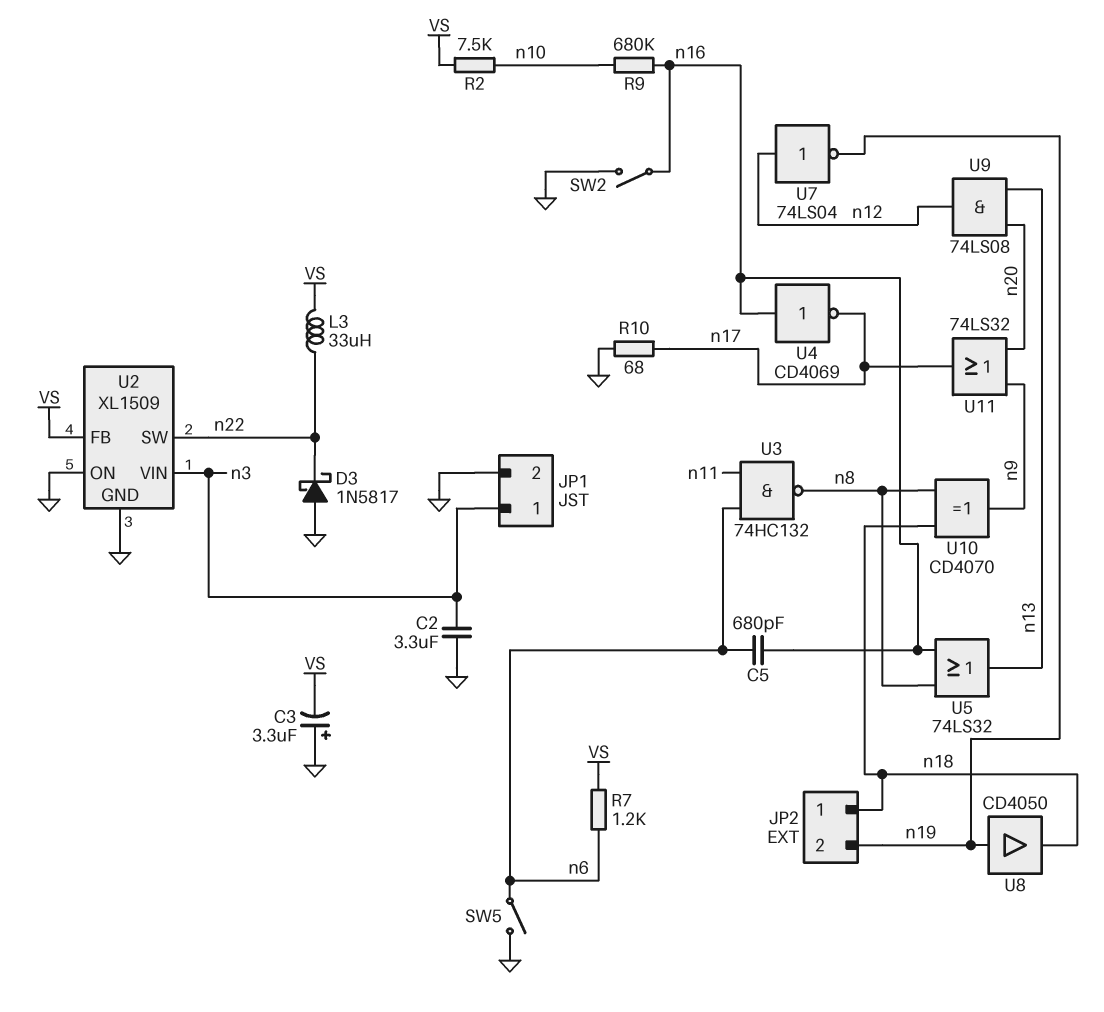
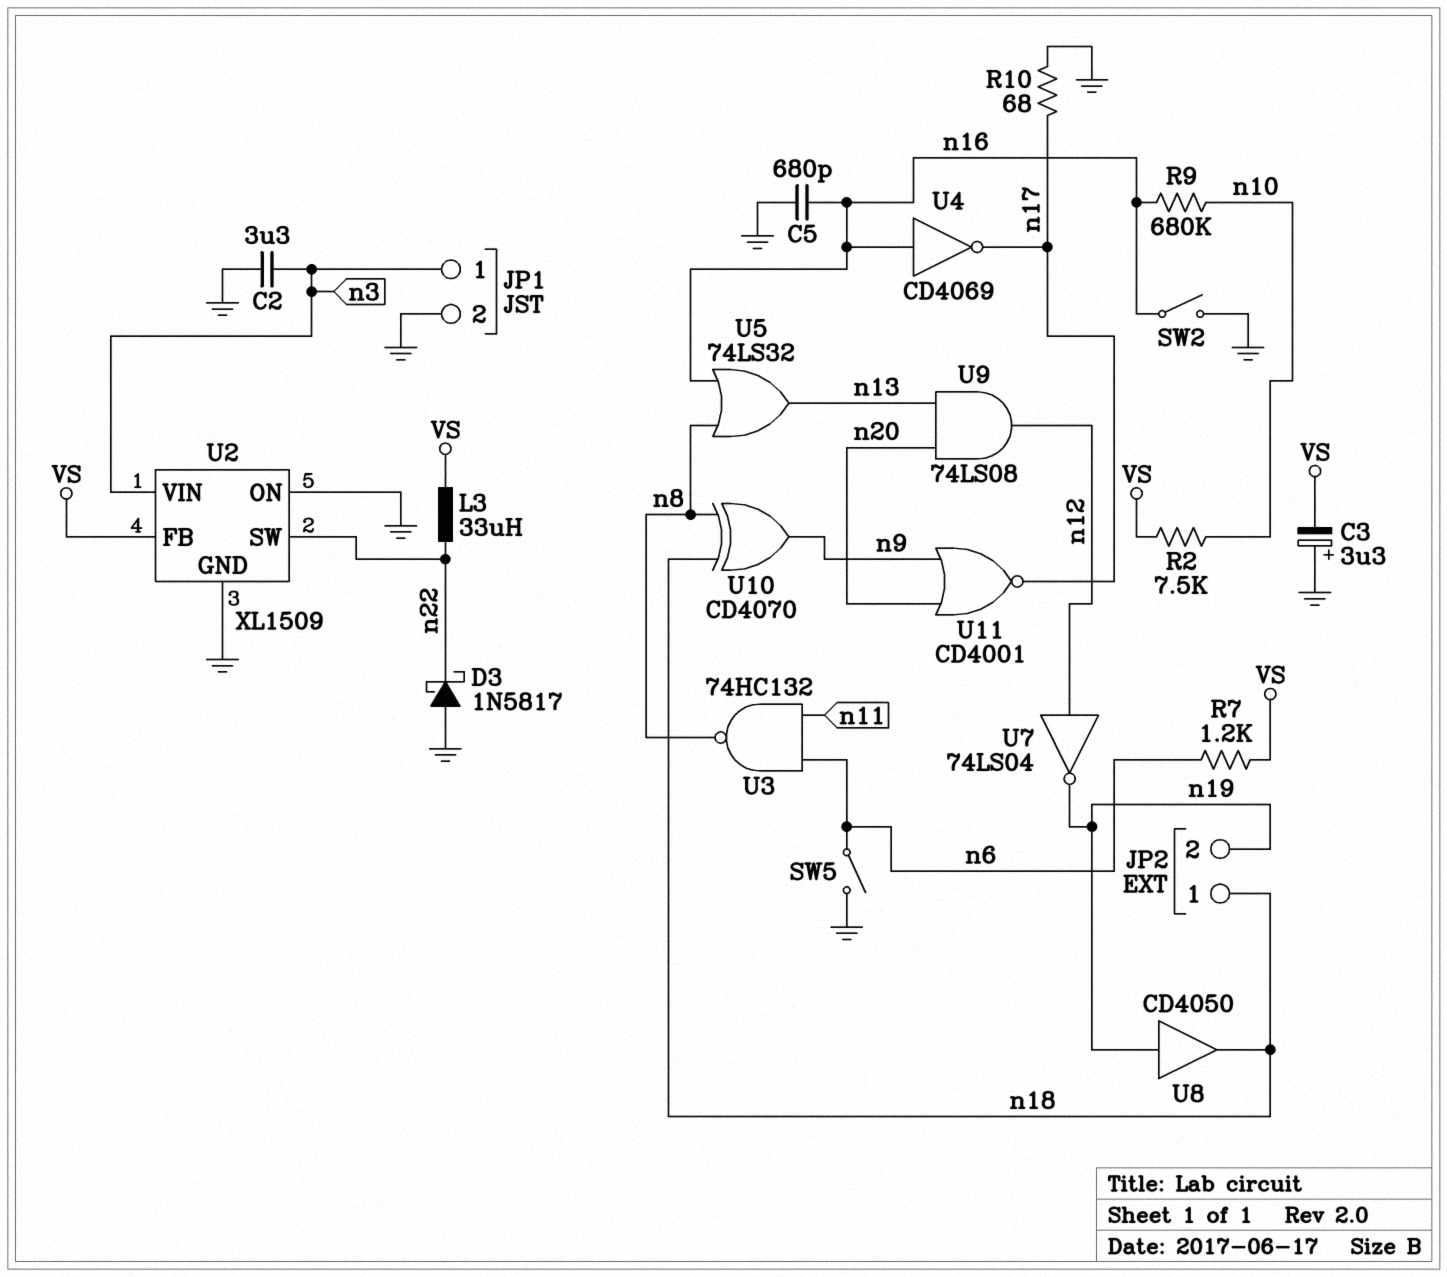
C5: 680pF (n6, n16) -> 680pF (GND, n16)
U11: OR 74LS32 (in n9, in n20, out n17) -> NOR CD4001 (in n9, in n20, out n17)

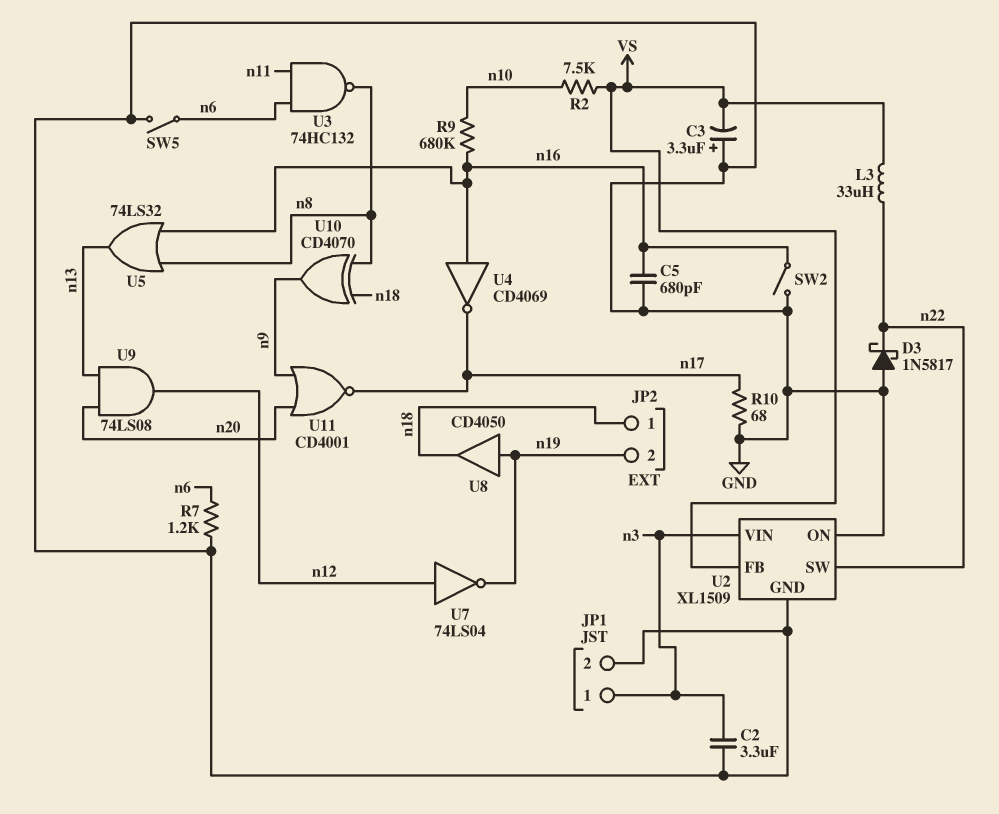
R7: 1.2k (VS, n6) -> 1.2k (GND, n6)

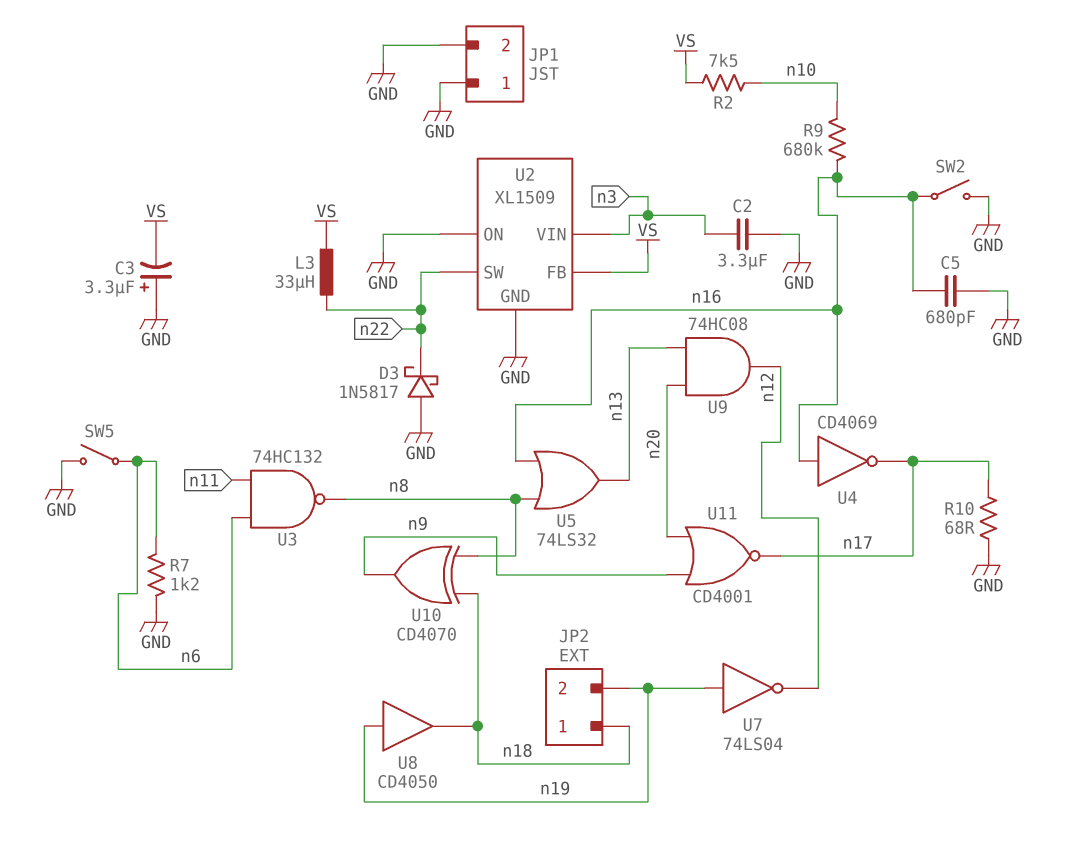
JP1 pin 1: n3 -> GND
U7: NOT 74LS04 (in n12, out n19) -> NOT 74LS04 (in n19, out n12)
U9: AND 74LS08 (in n13, in n20, out n12) -> AND 74HC08 (in n13, in n20, out n12)

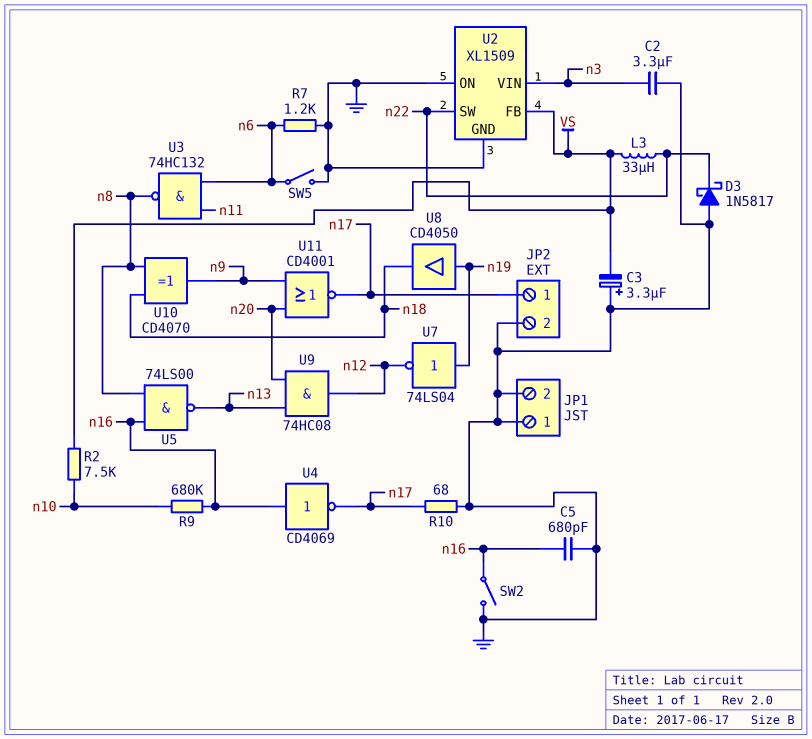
JP2 pin 1: n18 -> n17
JP2 pin 2: n19 -> GND
U5: OR 74LS32 (in n8, in n16, out n13) -> NAND 74LS00 (in n8, in n16, out n13)

